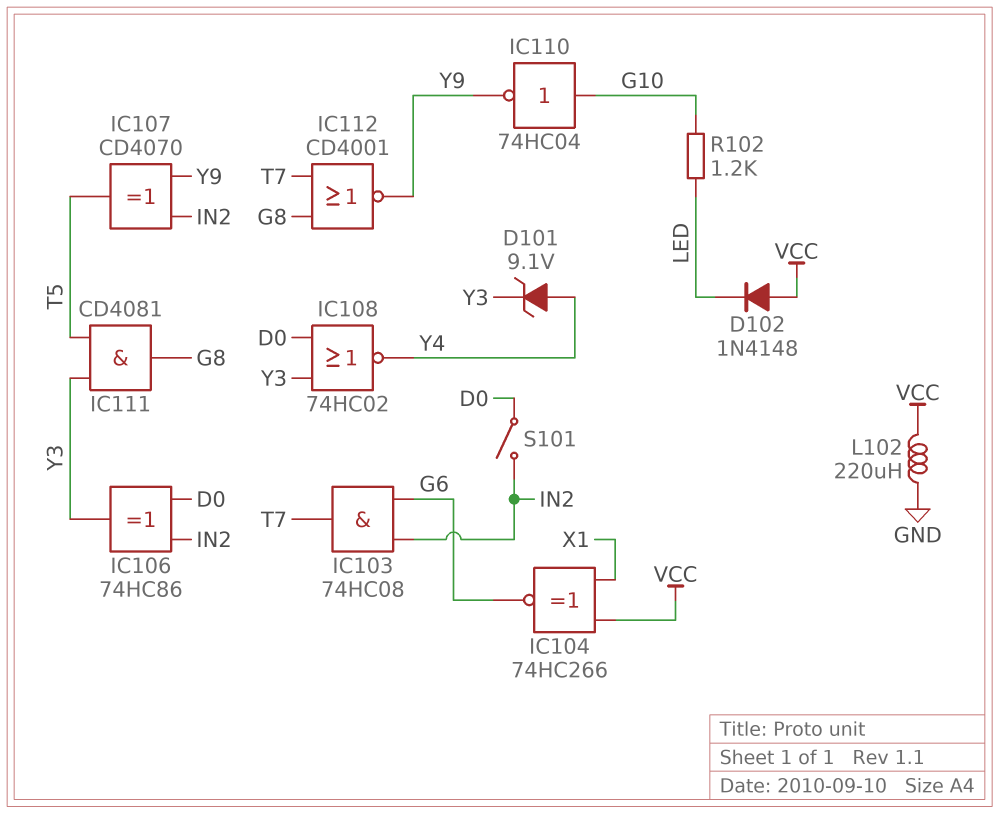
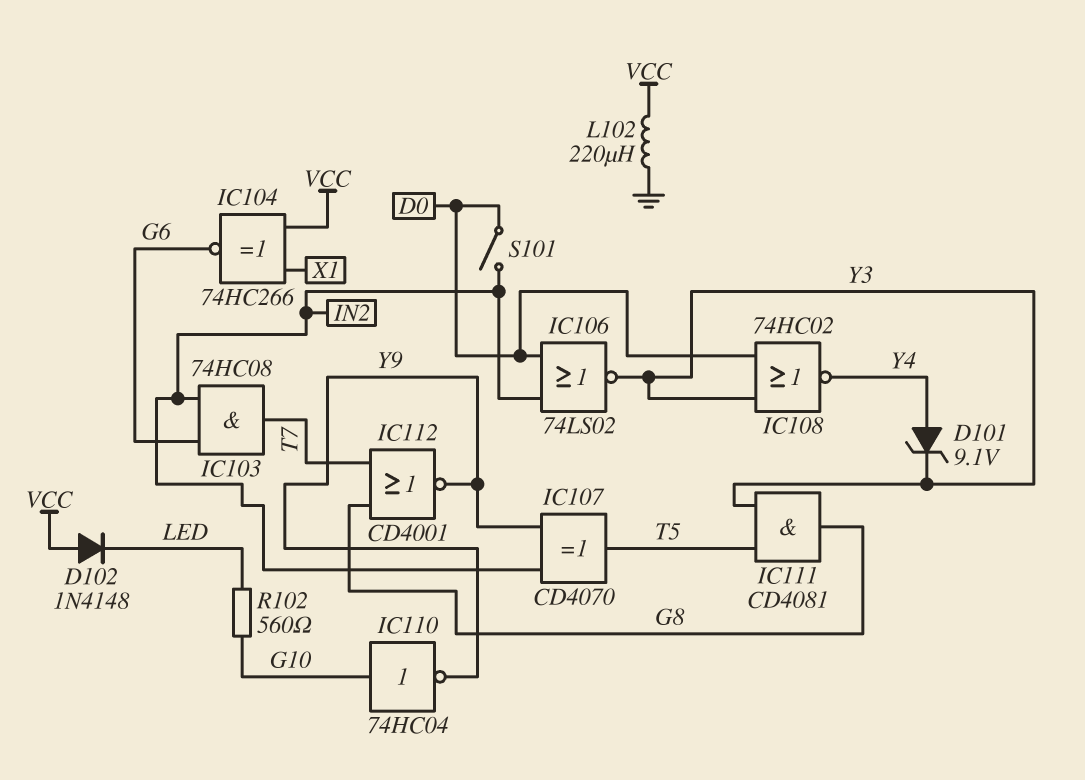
IC106: XOR 74HC86 (in D0, in IN2, out Y3) -> NOR 74LS02 (in D0, in IN2, out Y3)
R102: 1.2k (G10, LED) -> 560 (G10, LED)

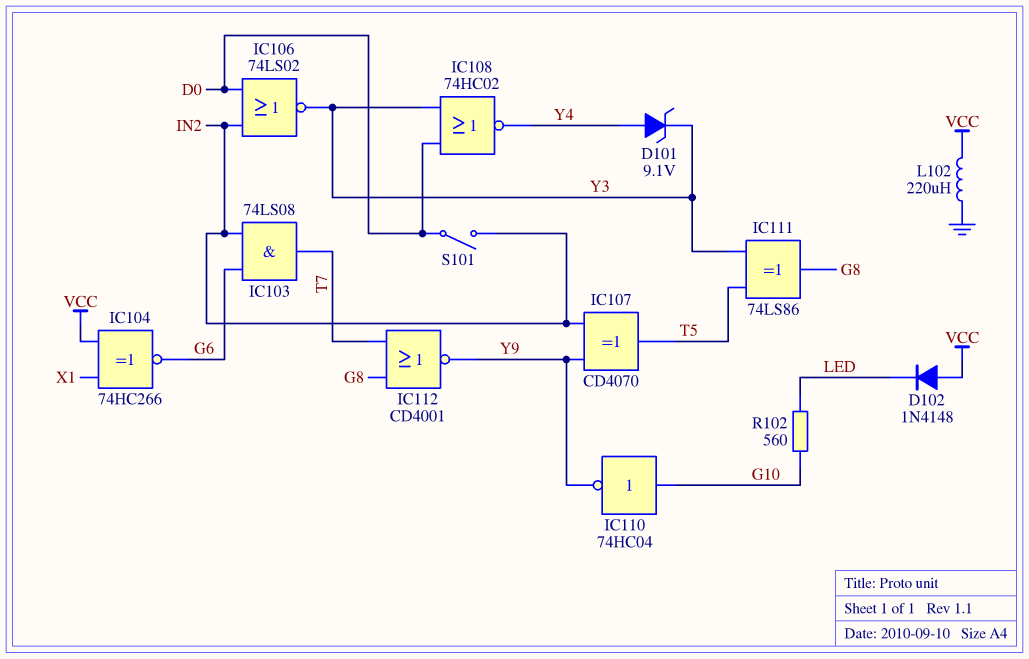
IC103: AND 74HC08 (in G6, in IN2, out T7) -> AND 74LS08 (in G6, in IN2, out T7)
IC111: AND CD4081 (in T5, in Y3, out G8) -> XOR 74LS86 (in T5, in Y3, out G8)

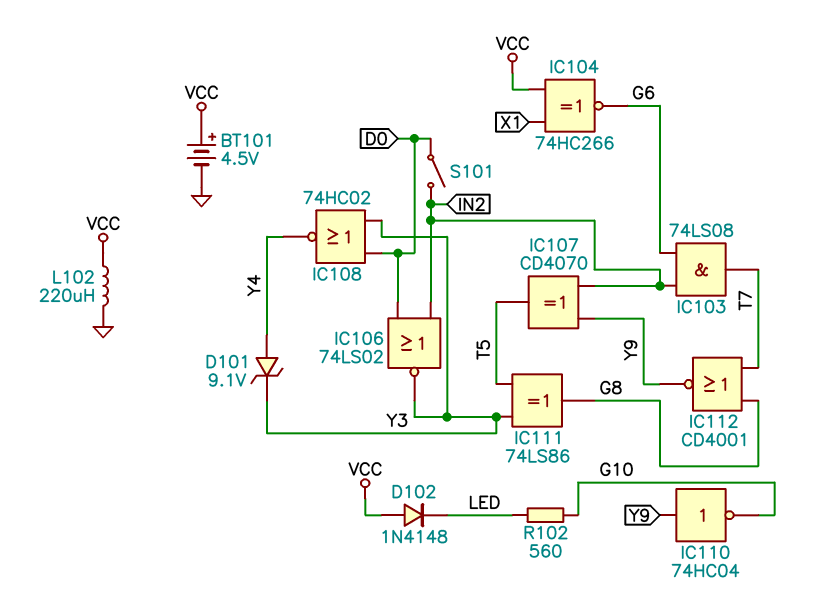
BT101: none -> 4.5V (plus VCC, minus GND)
IC110: NOT 74HC04 (in G10, out Y9) -> NOT 74HC04 (in Y9, out G10)

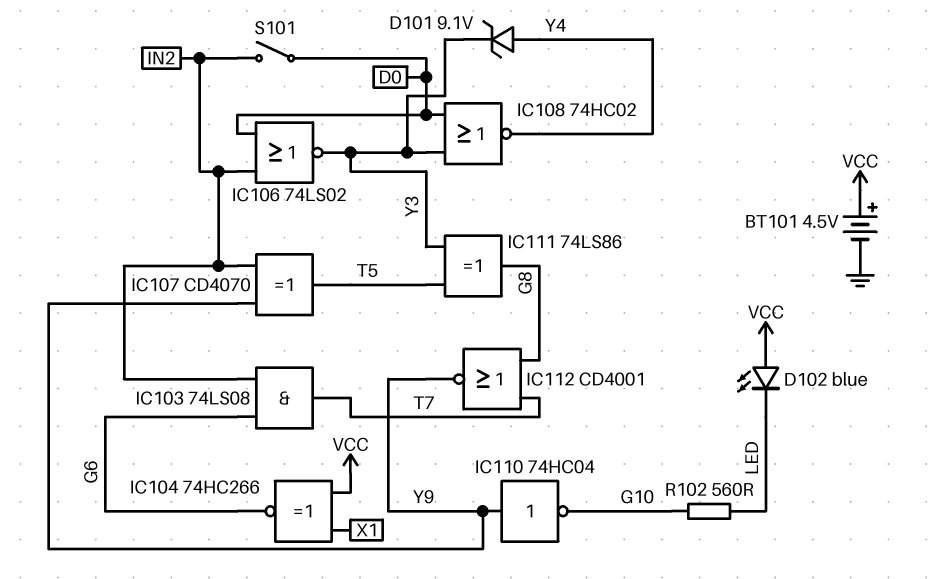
D102: diode 1N4148 (A VCC, K LED) -> LED blue (A VCC, K LED)
L102: 220uH (GND, VCC) -> none

